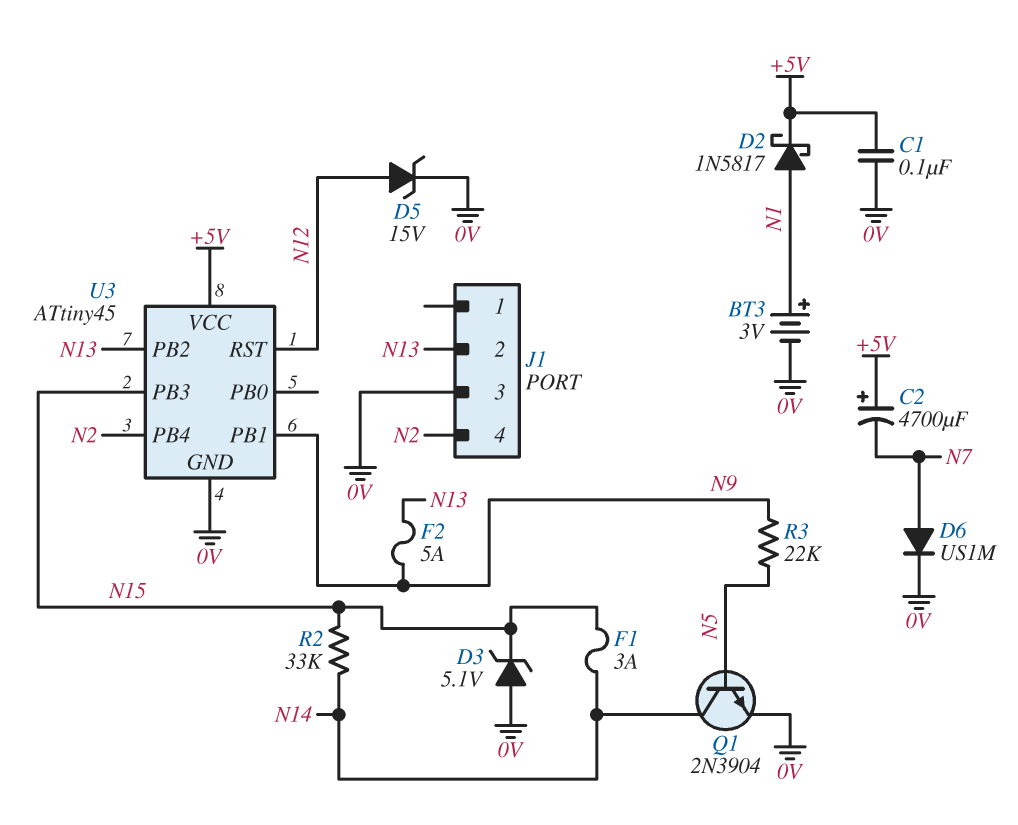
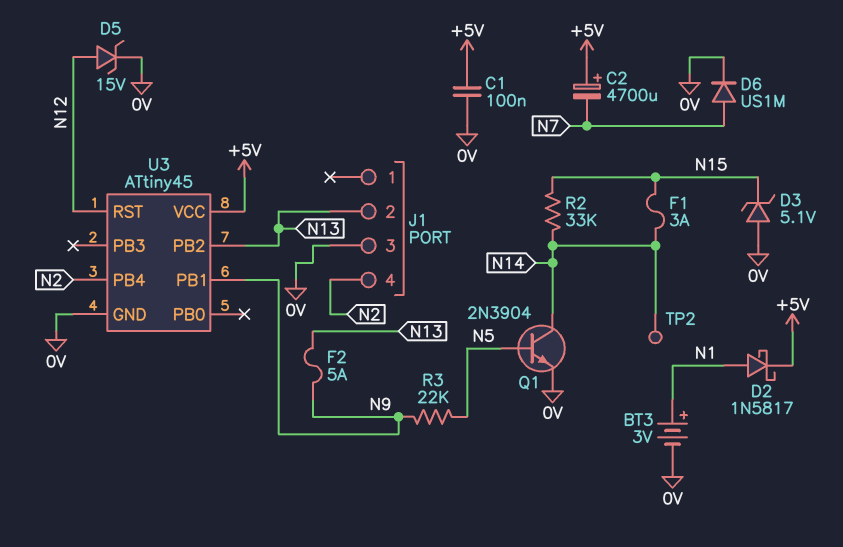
TP2: none -> test point (N14)
U3 pin PB3: N15 -> none

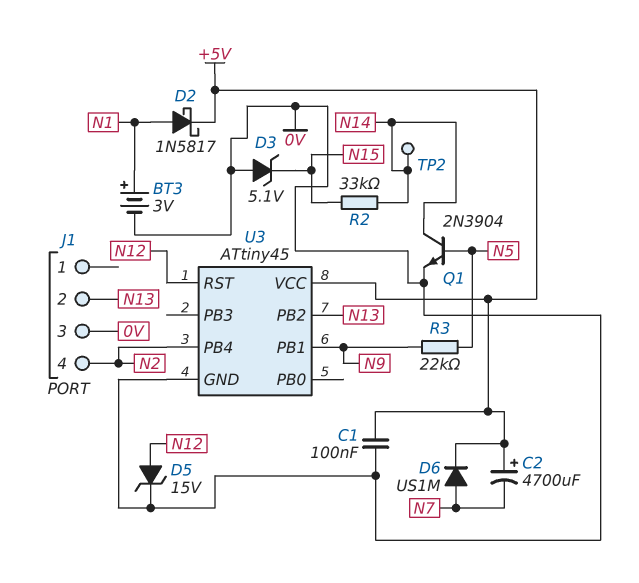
D6: diode US1M (A N7, K 0V) -> diode US1M (A N7, K +5V)
F1: 3A (N14, N15) -> none
F2: 5A (N9, N13) -> none

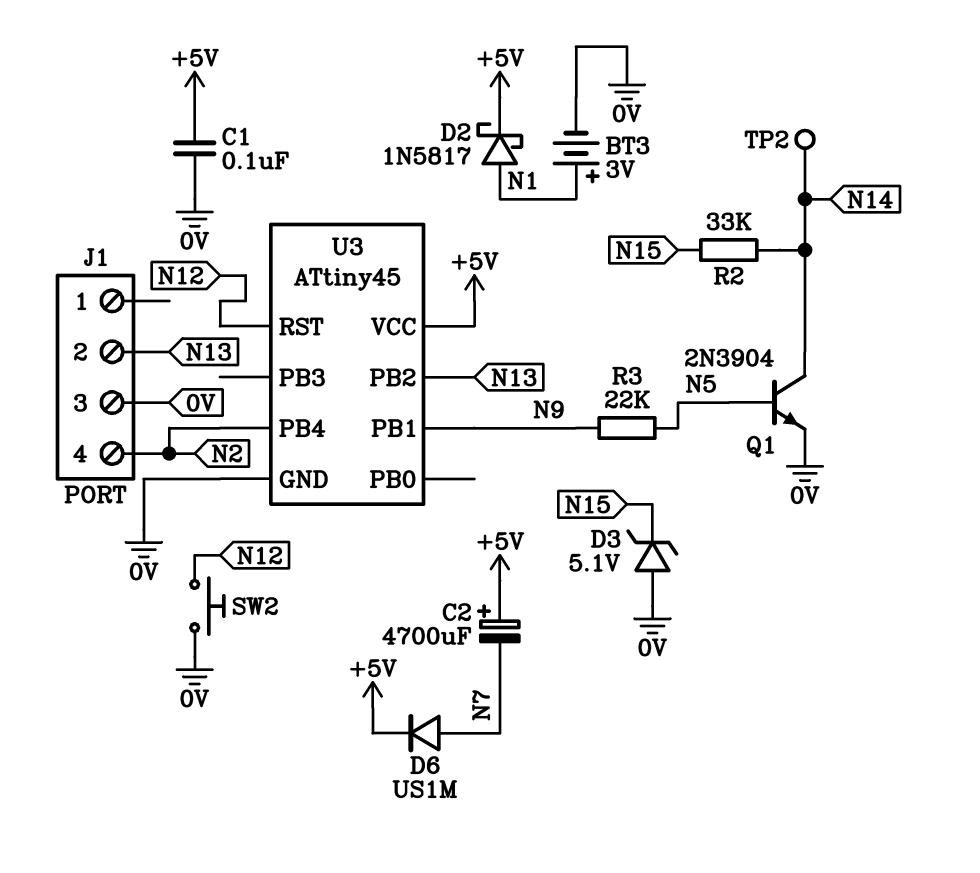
D5: zener 15V (A N12, K 0V) -> none
SW2: none -> button (0V, N12)

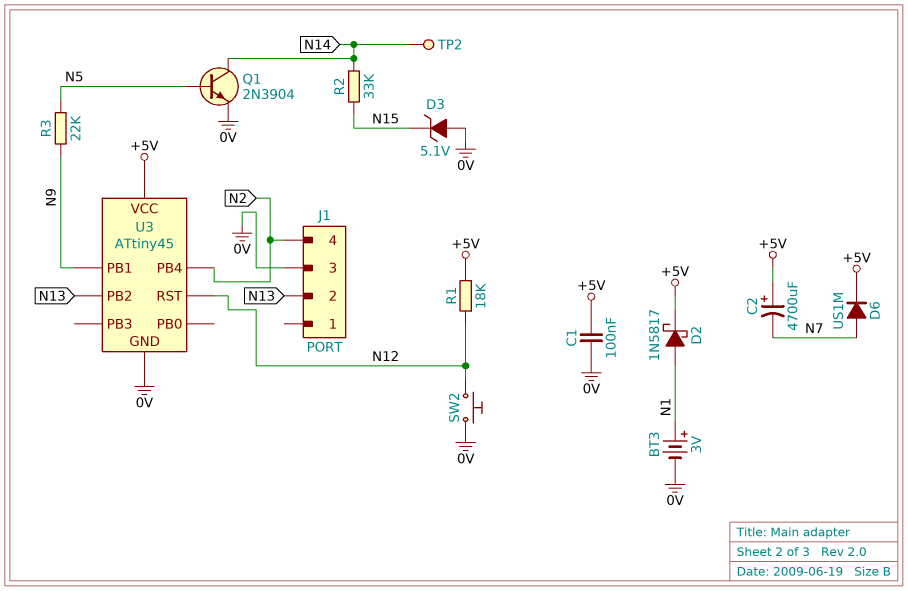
R1: none -> 18k (+5V, N12)

